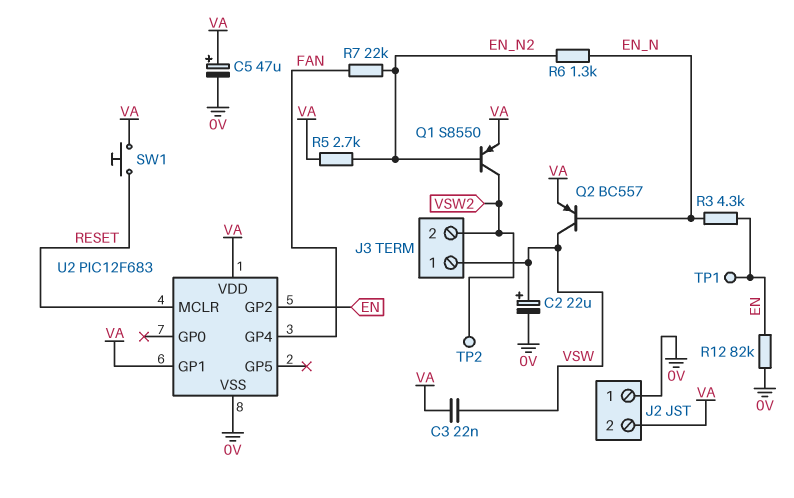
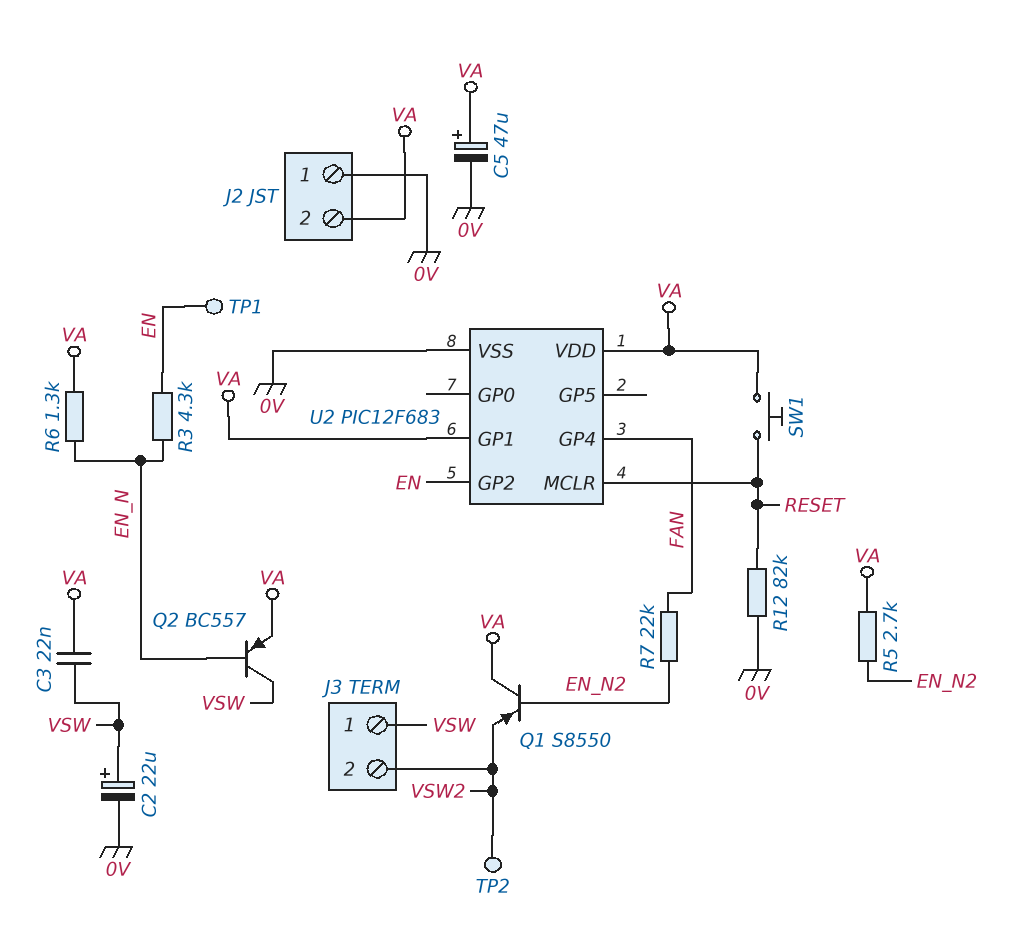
Q1: PNP S8550 (B EN_N2, C VSW2, E VA) -> PNP S8550 (B EN_N2, C VA, E VSW2)
R6: 1.3k (EN_N, EN_N2) -> 1.3k (EN_N, VA)
R12: 82k (0V, EN) -> 82k (0V, RESET)

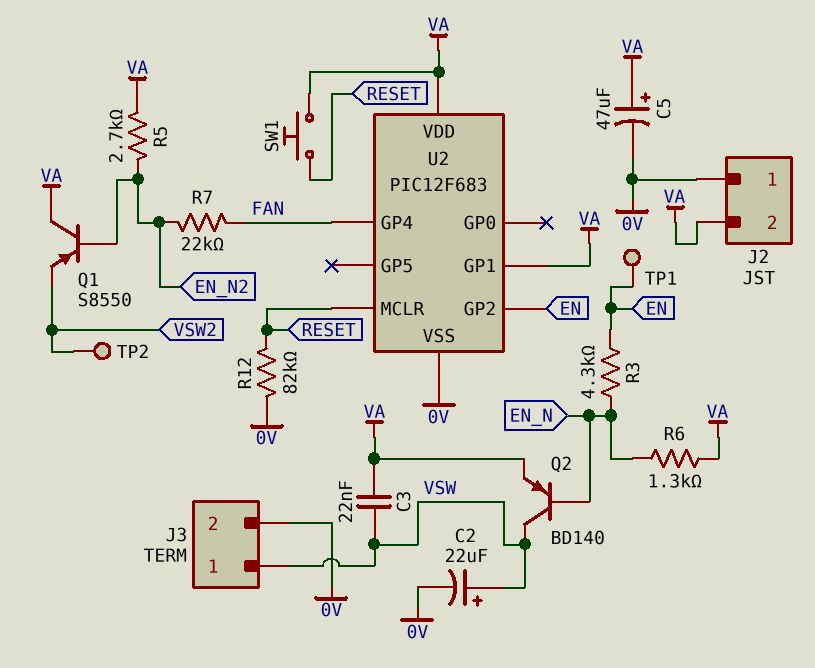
J3 pin 2: VSW2 -> 0V
Q2: PNP BC557 (B EN_N, C VSW, E VA) -> PNP BD140 (B EN_N, C VSW, E VA)

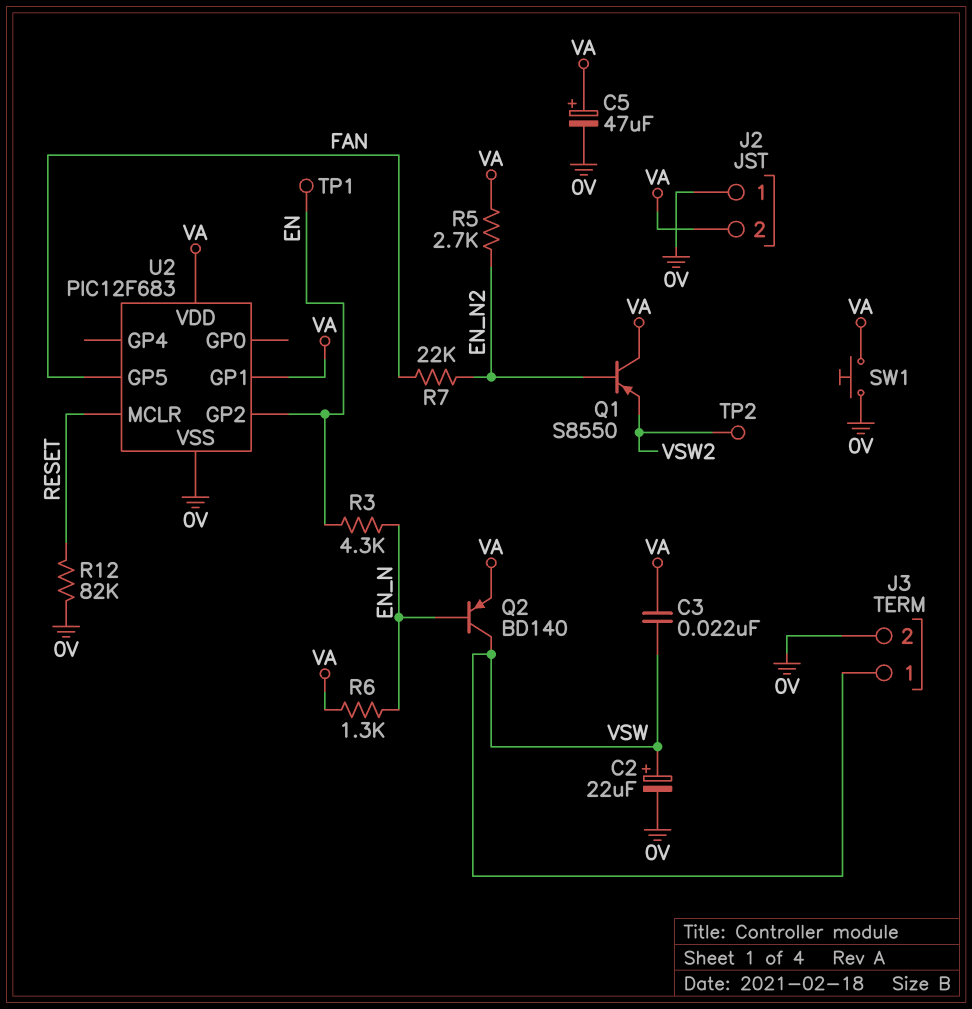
SW1: button (RESET, VA) -> button (0V, VA)
U2 pin GP4: FAN -> none
U2 pin GP5: none -> FAN

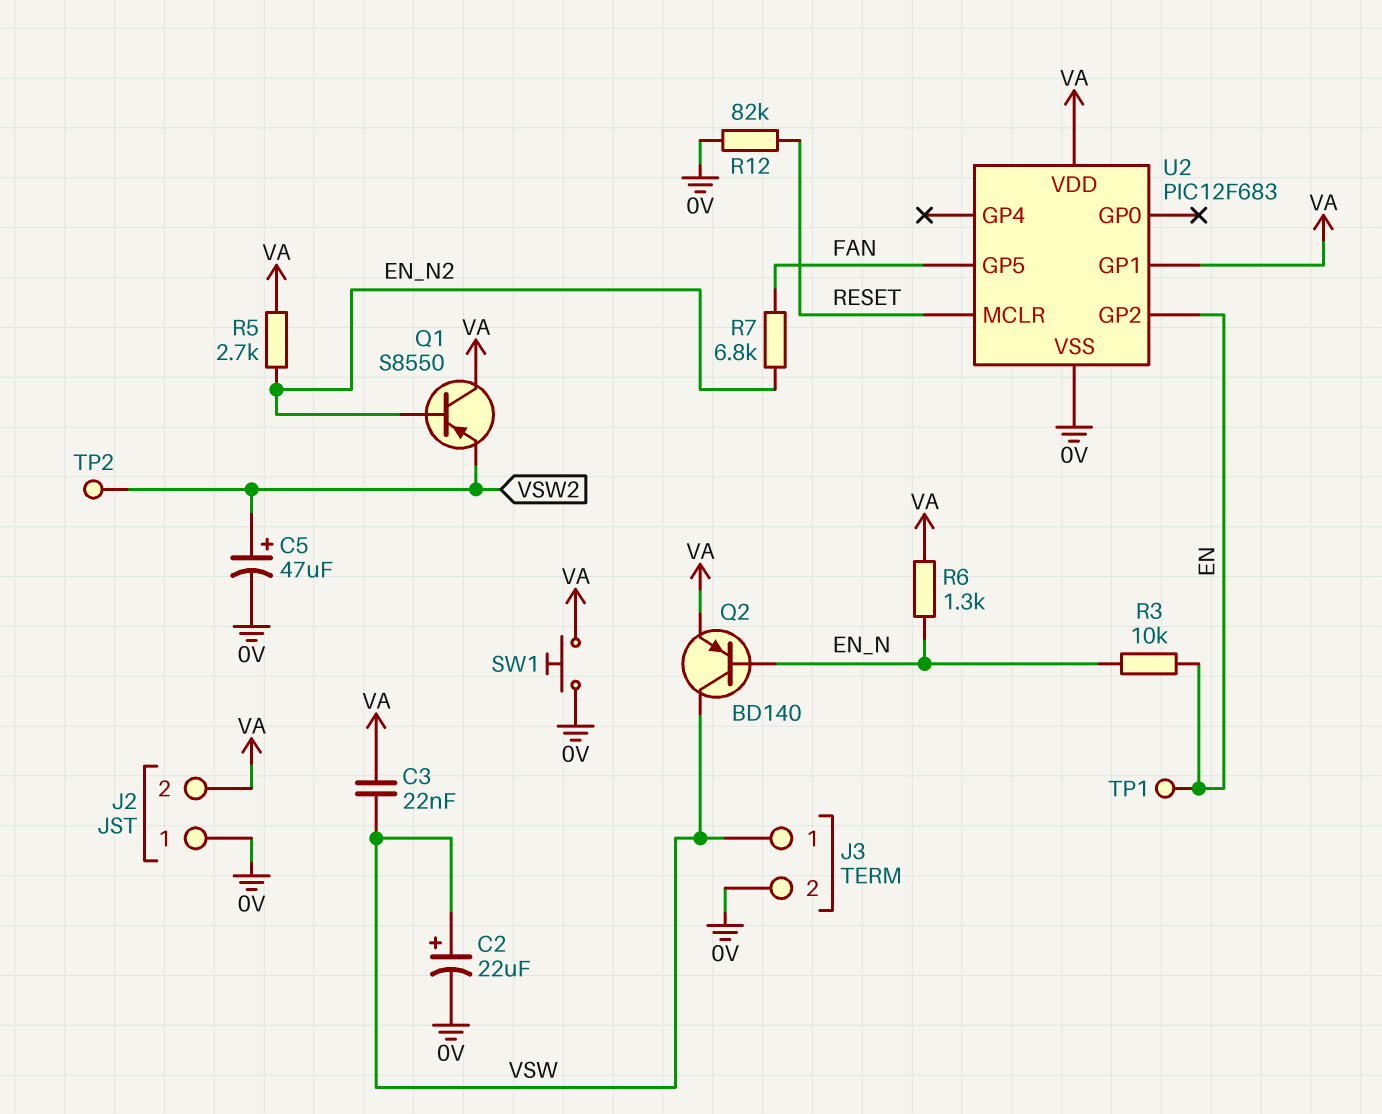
C5: 47uF (plus VA, minus 0V) -> 47uF (plus VSW2, minus 0V)
R3: 4.3k (EN, EN_N) -> 10k (EN, EN_N)
R7: 22k (EN_N2, FAN) -> 6.8k (EN_N2, FAN)

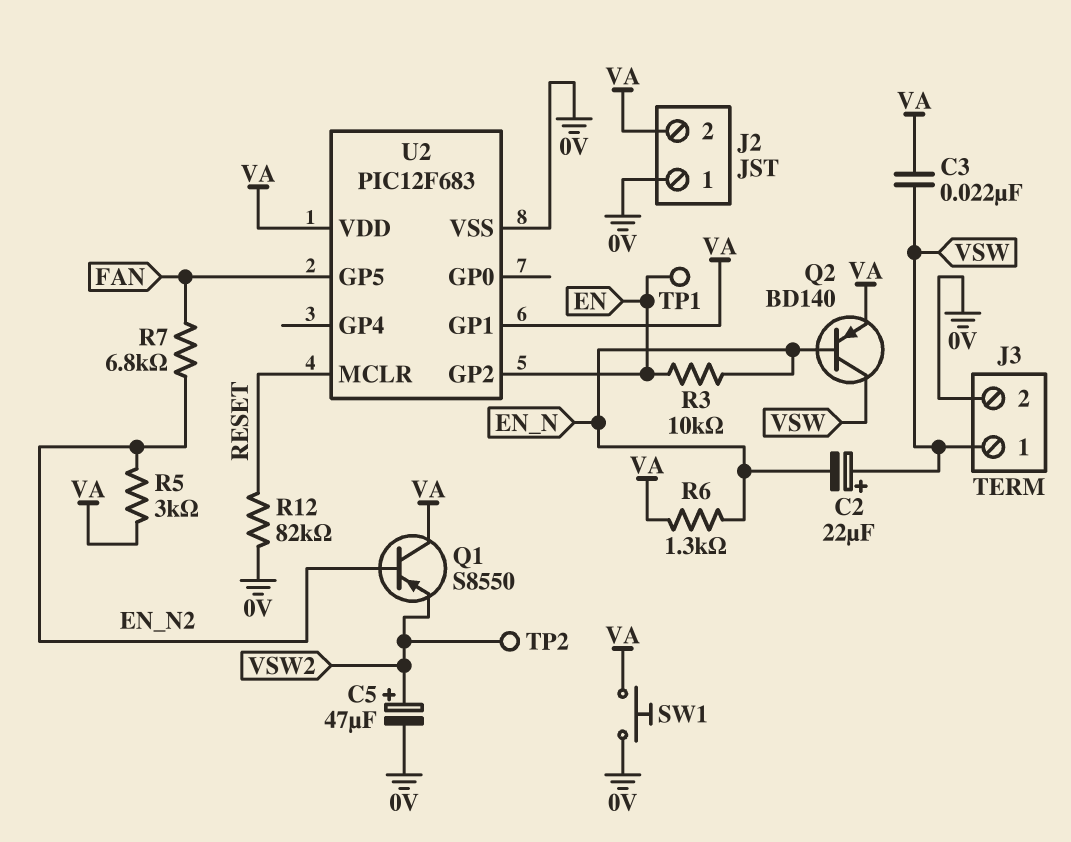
C2: 22uF (plus VSW, minus 0V) -> 22uF (plus VSW, minus EN_N)
R5: 2.7k (EN_N2, VA) -> 3k (EN_N2, VA)

